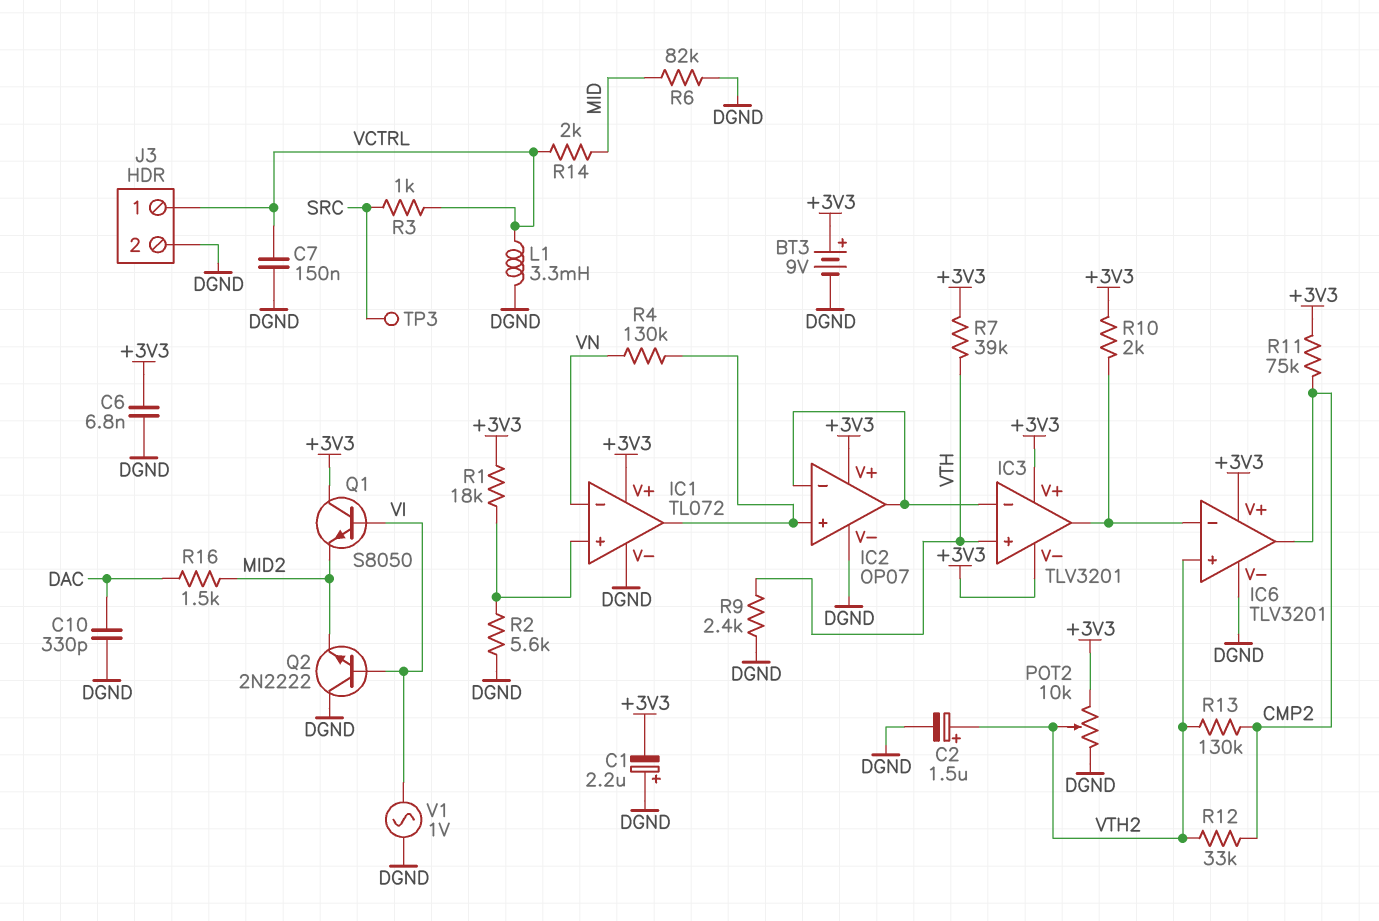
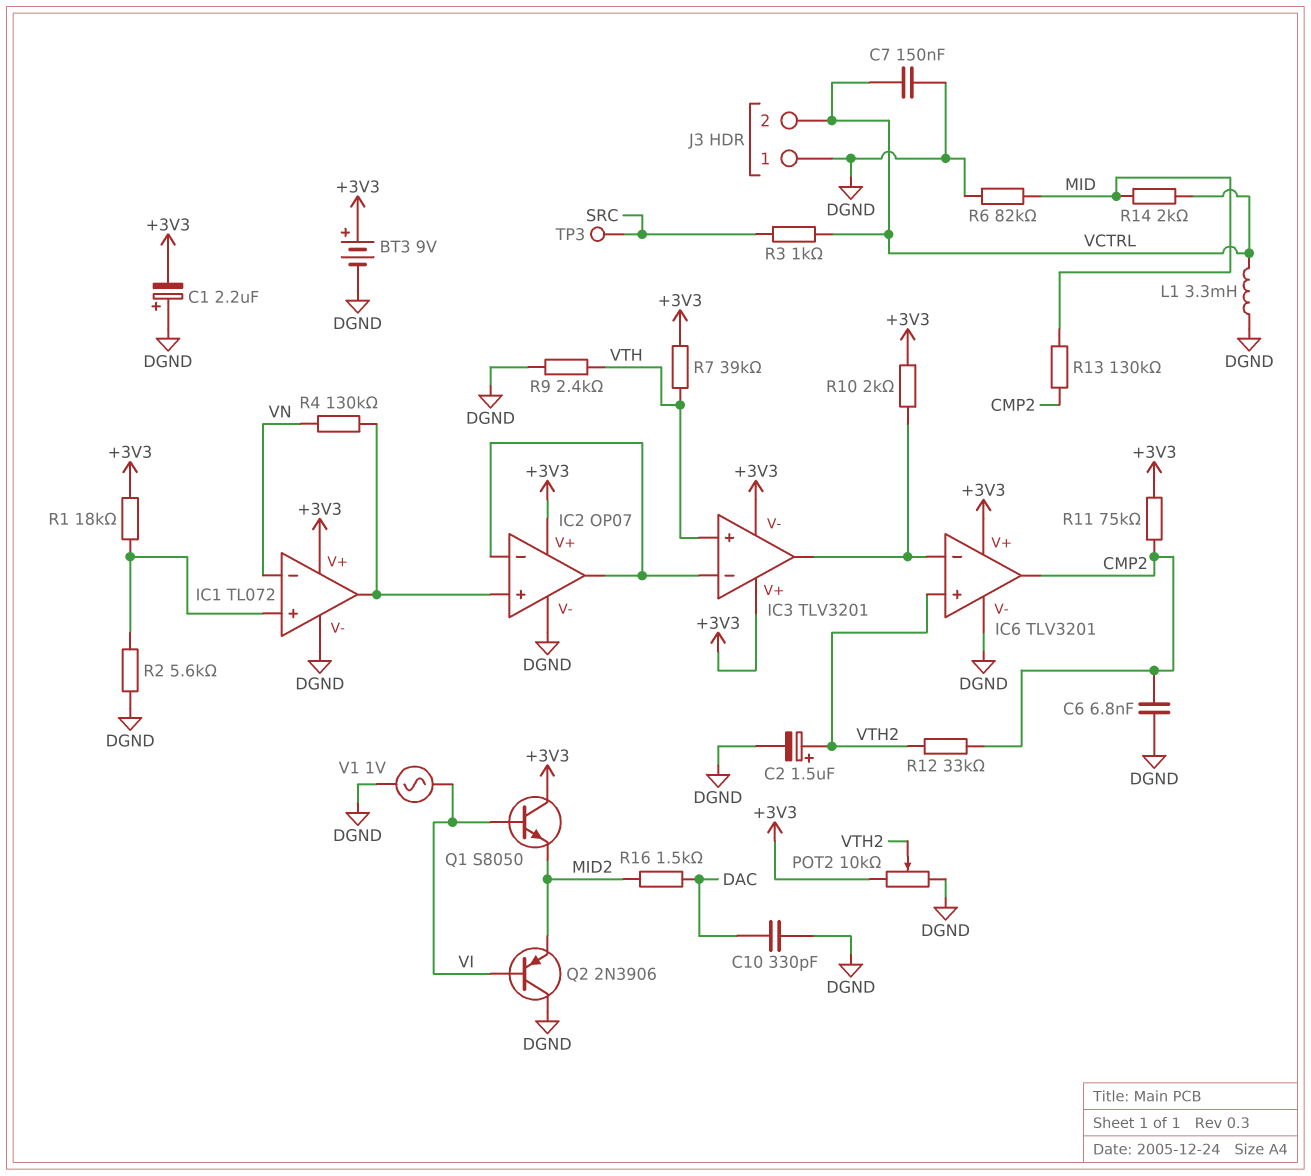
C6: 6.8nF (+3V3, DGND) -> 6.8nF (CMP2, DGND)
J3 pin 1: VCTRL -> DGND
J3 pin 2: DGND -> VCTRL
Q2: NPN 2N2222 (B VI, C DGND, E MID2) -> PNP 2N3906 (B VI, C DGND, E MID2)
R13: 130k (CMP2, VTH2) -> 130k (CMP2, MID)

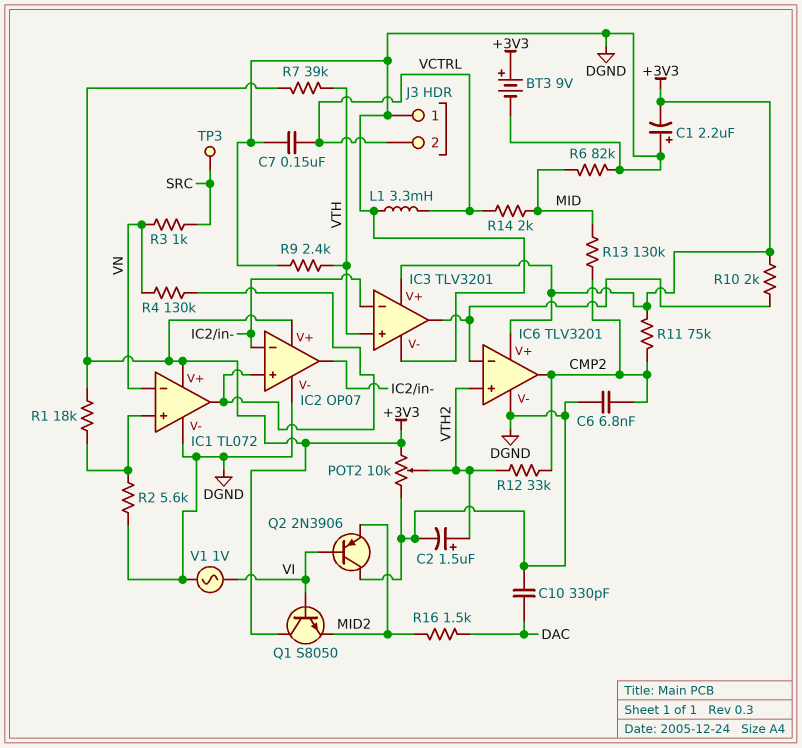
IC3 pin V-: +3V3 -> DGND
R3: 1k (SRC, VCTRL) -> 1k (SRC, VN)

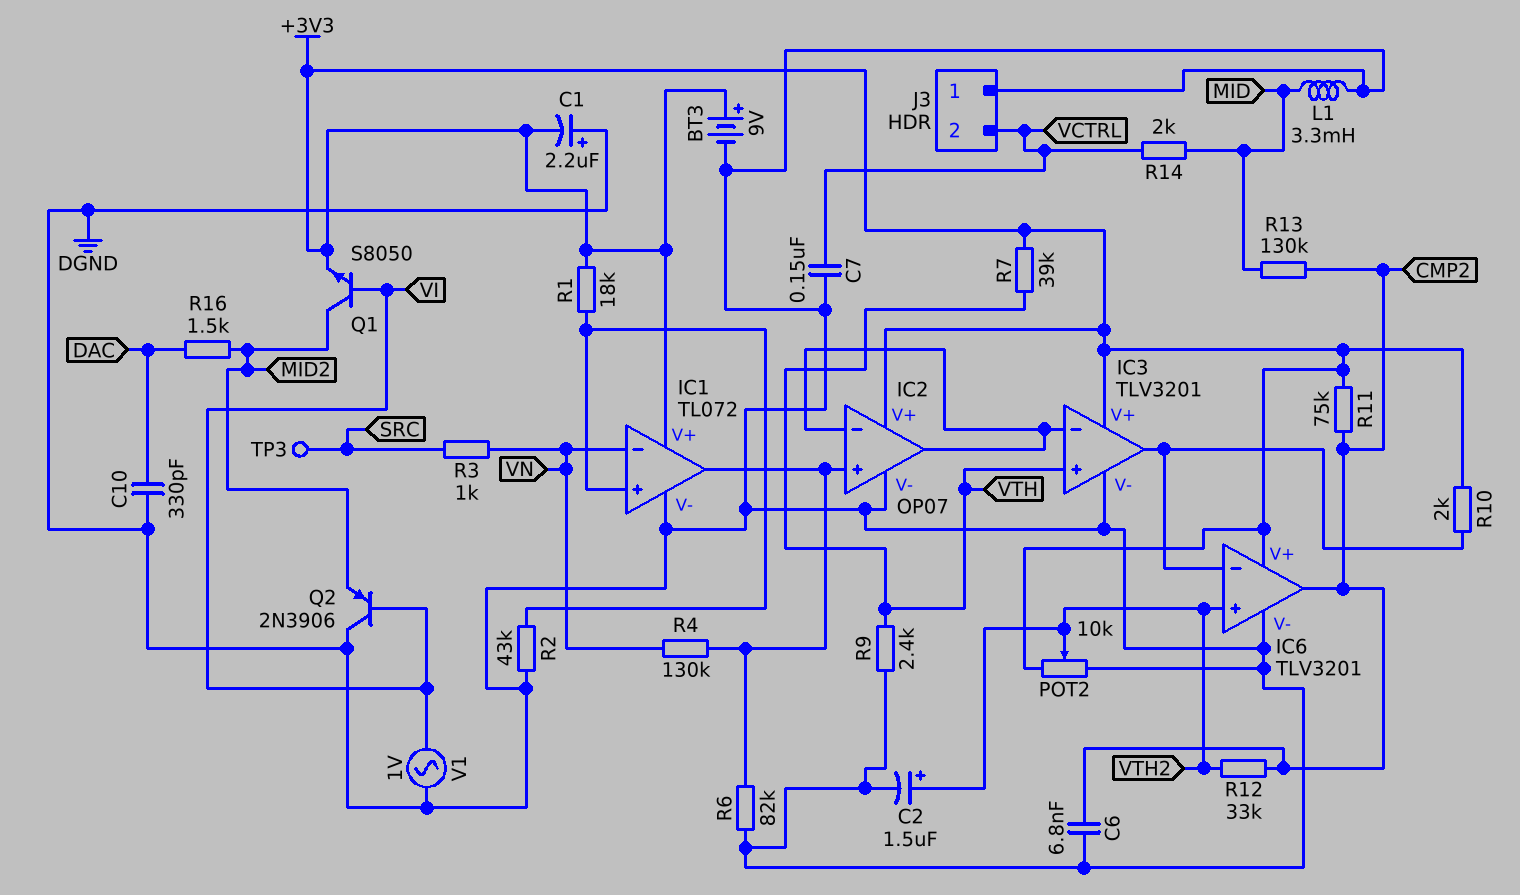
L1: 3.3mH (DGND, VCTRL) -> 3.3mH (DGND, MID)
Q1: NPN S8050 (B VI, C +3V3, E MID2) -> NPN S8050 (B VI, C MID2, E +3V3)
R2: 5.6k (DGND, IC1/in+) -> 43k (DGND, IC1/in+)
R6: 82k (DGND, MID) -> 82k (DGND, IC1/out)

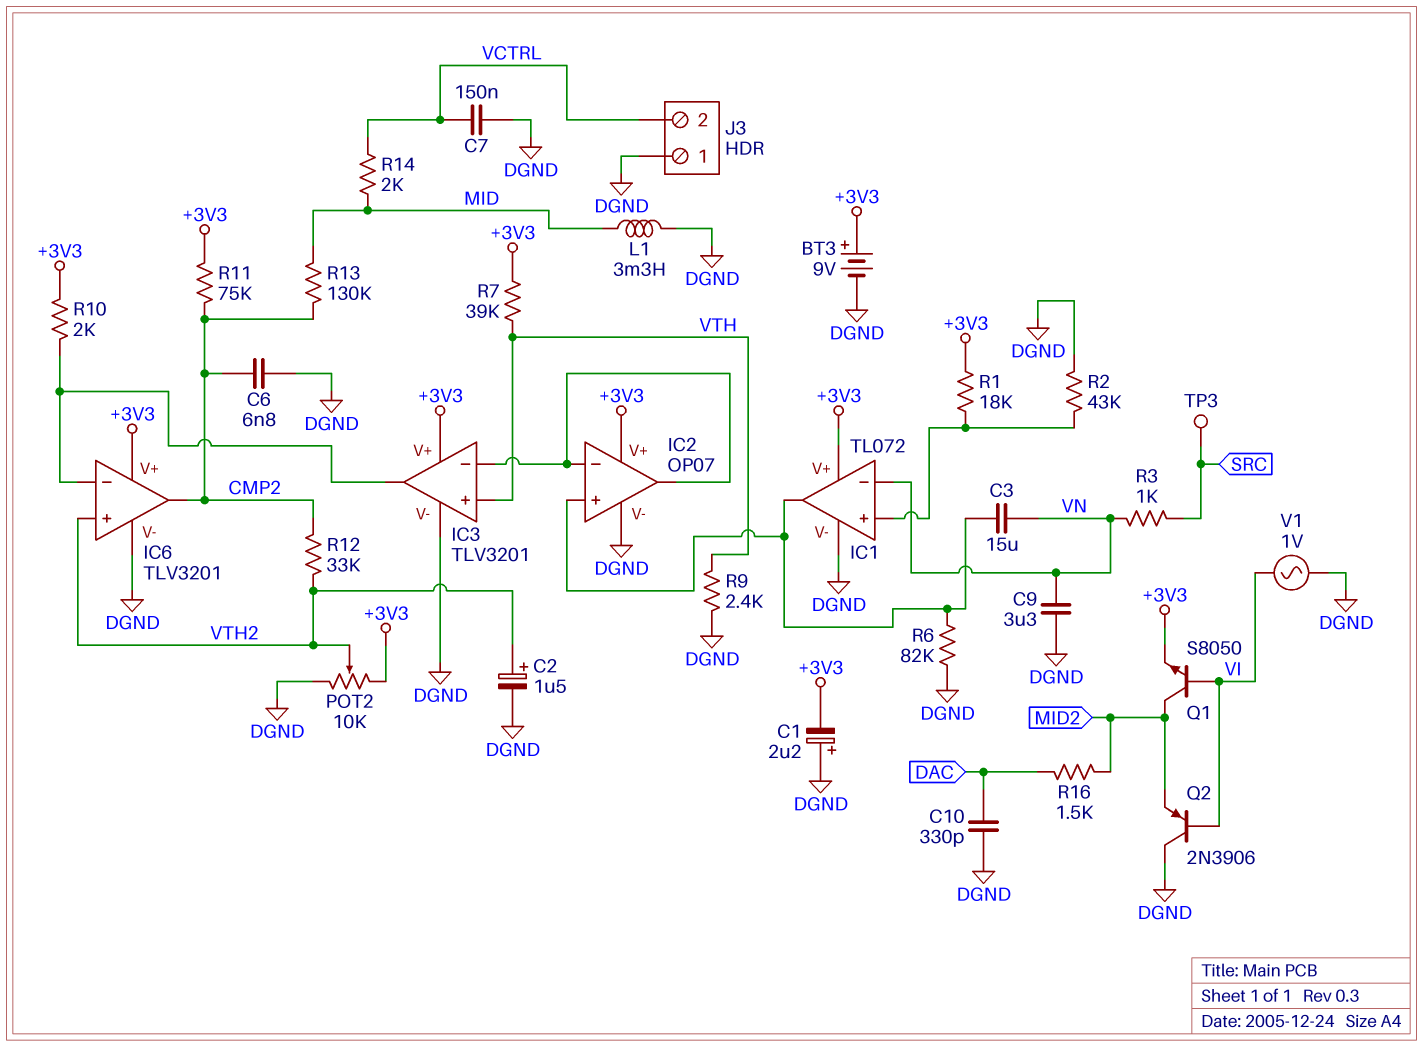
C3: none -> 15uF (IC1/out, VN)
C9: none -> 3.3uF (DGND, VN)
R4: 130k (IC1/out, VN) -> none

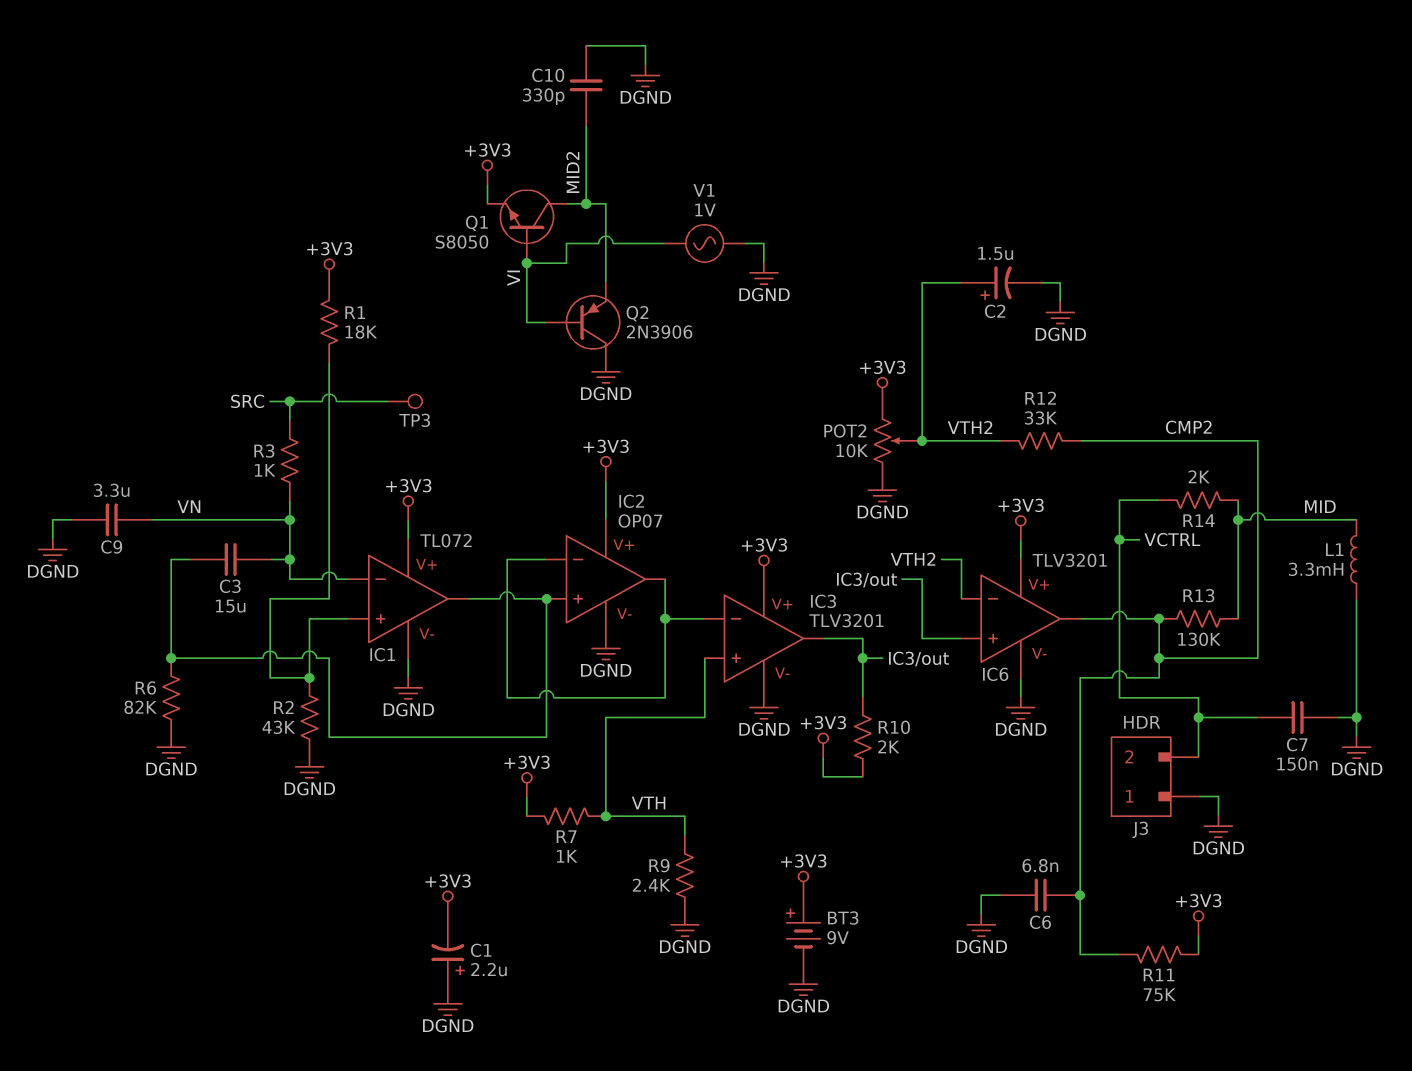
C10: 330pF (DAC, DGND) -> 330pF (DGND, MID2)
IC6 pin in+: VTH2 -> IC3/out
IC6 pin in-: IC3/out -> VTH2
R7: 39k (+3V3, VTH) -> 1k (+3V3, VTH)
R16: 1.5k (DAC, MID2) -> none

